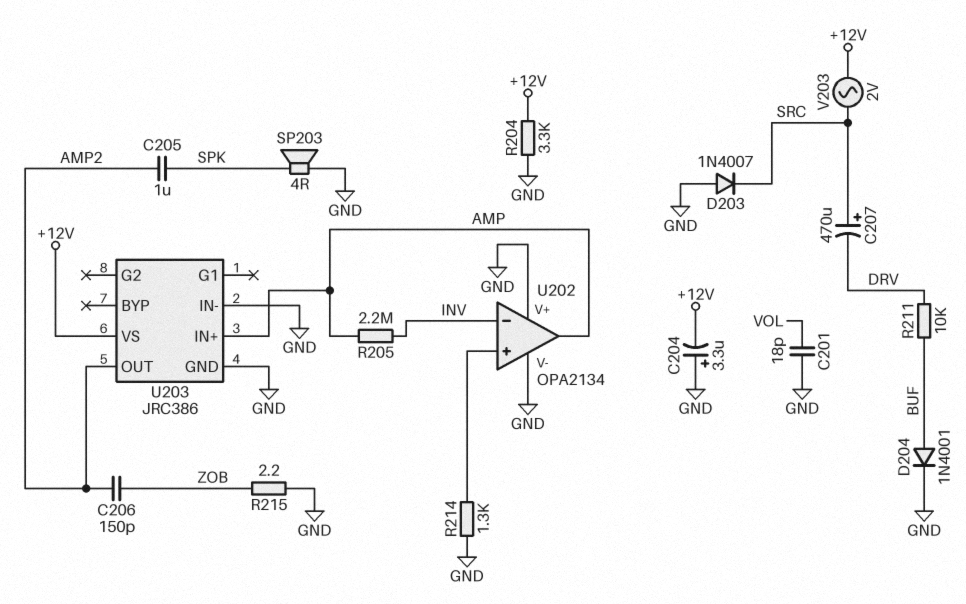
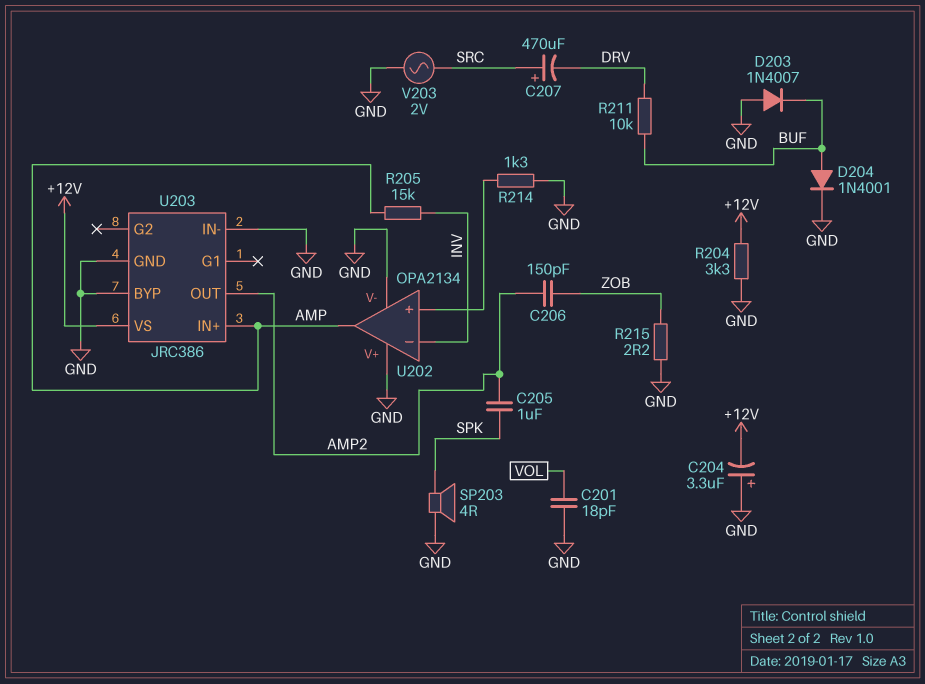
D203: diode 1N4007 (A GND, K SRC) -> diode 1N4007 (A GND, K BUF)
R205: 2.2M (AMP, INV) -> 15k (AMP, INV)
U203 pin BYP: none -> GND
V203: AC 2V (+12V, SRC) -> AC 2V (GND, SRC)

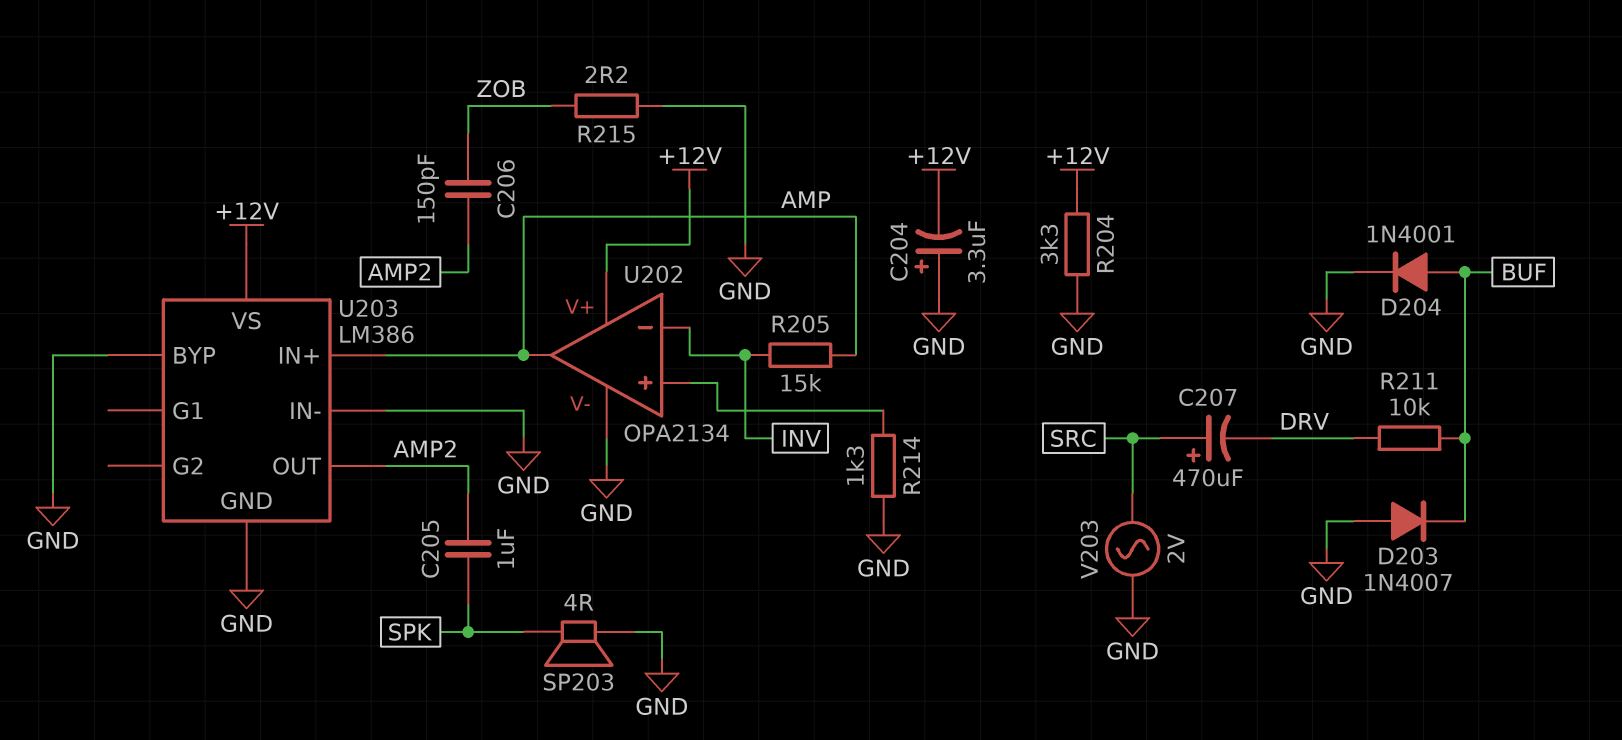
C201: 18pF (GND, VOL) -> none
U202 pin V+: GND -> +12V
U203: JRC386 -> LM386

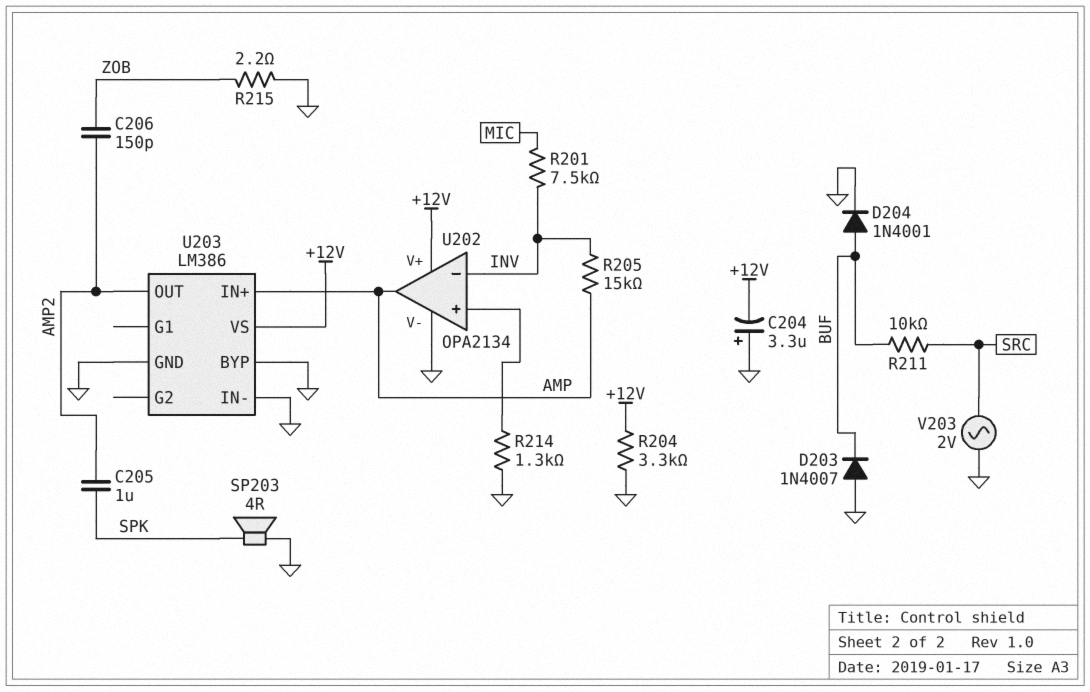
C207: 470uF (plus SRC, minus DRV) -> none
R201: none -> 7.5k (INV, MIC)
R211: 10k (BUF, DRV) -> 10k (BUF, SRC)

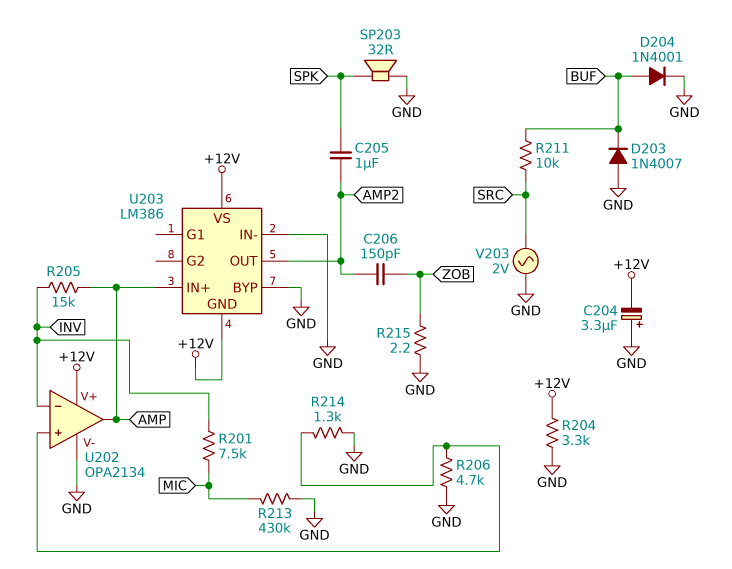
R206: none -> 4.7k (GND, U202/in+)
R213: none -> 430k (GND, MIC)
SP203: speaker 4R (GND, SPK) -> speaker 32R (GND, SPK)
U203 pin GND: GND -> +12V

